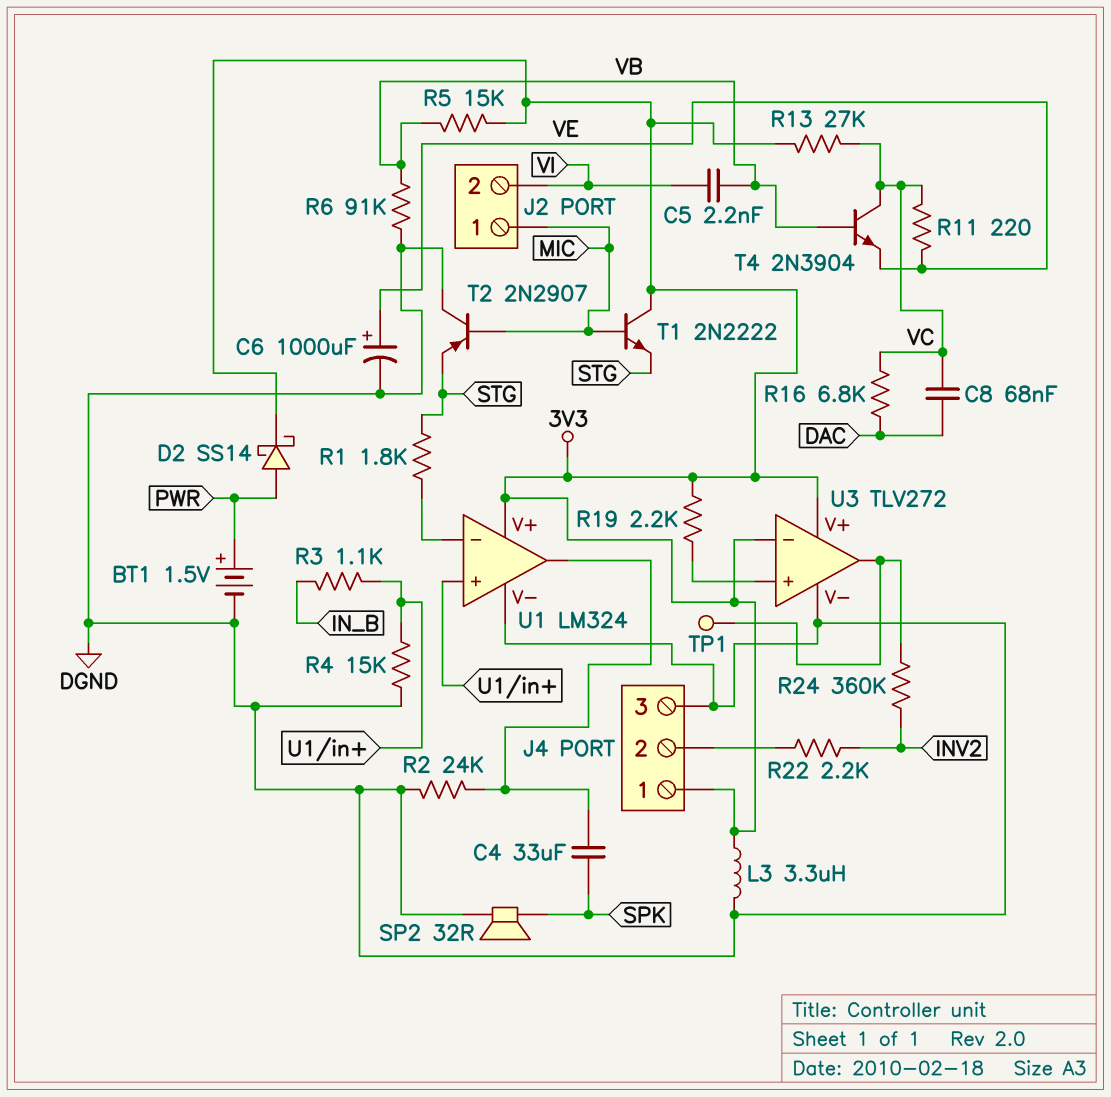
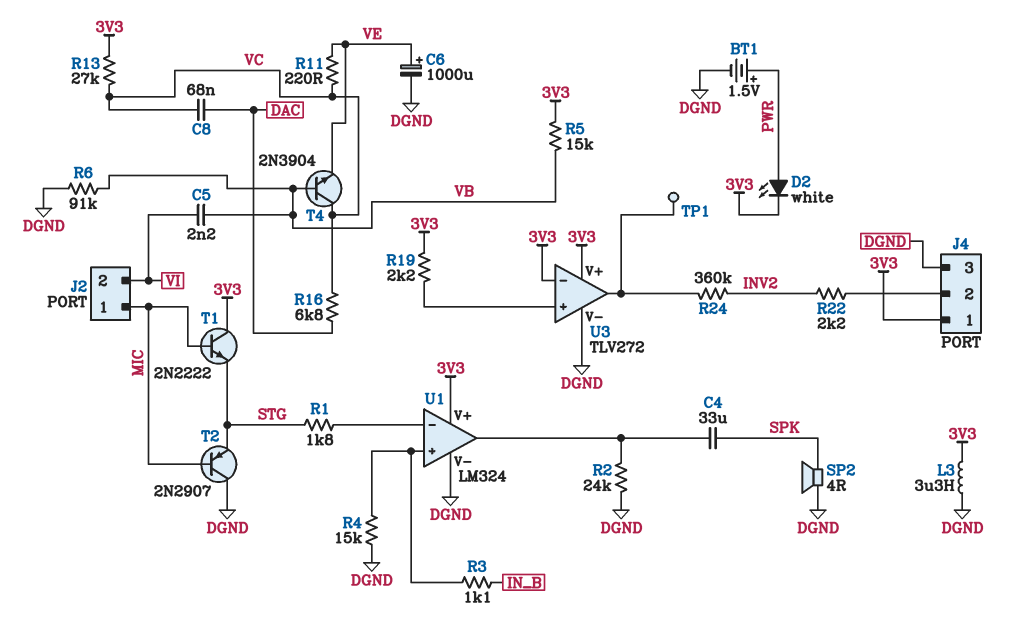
D2: schottky SS14 (A PWR, K 3V3) -> LED white (A PWR, K 3V3)
SP2: speaker 32R (DGND, SPK) -> speaker 4R (DGND, SPK)

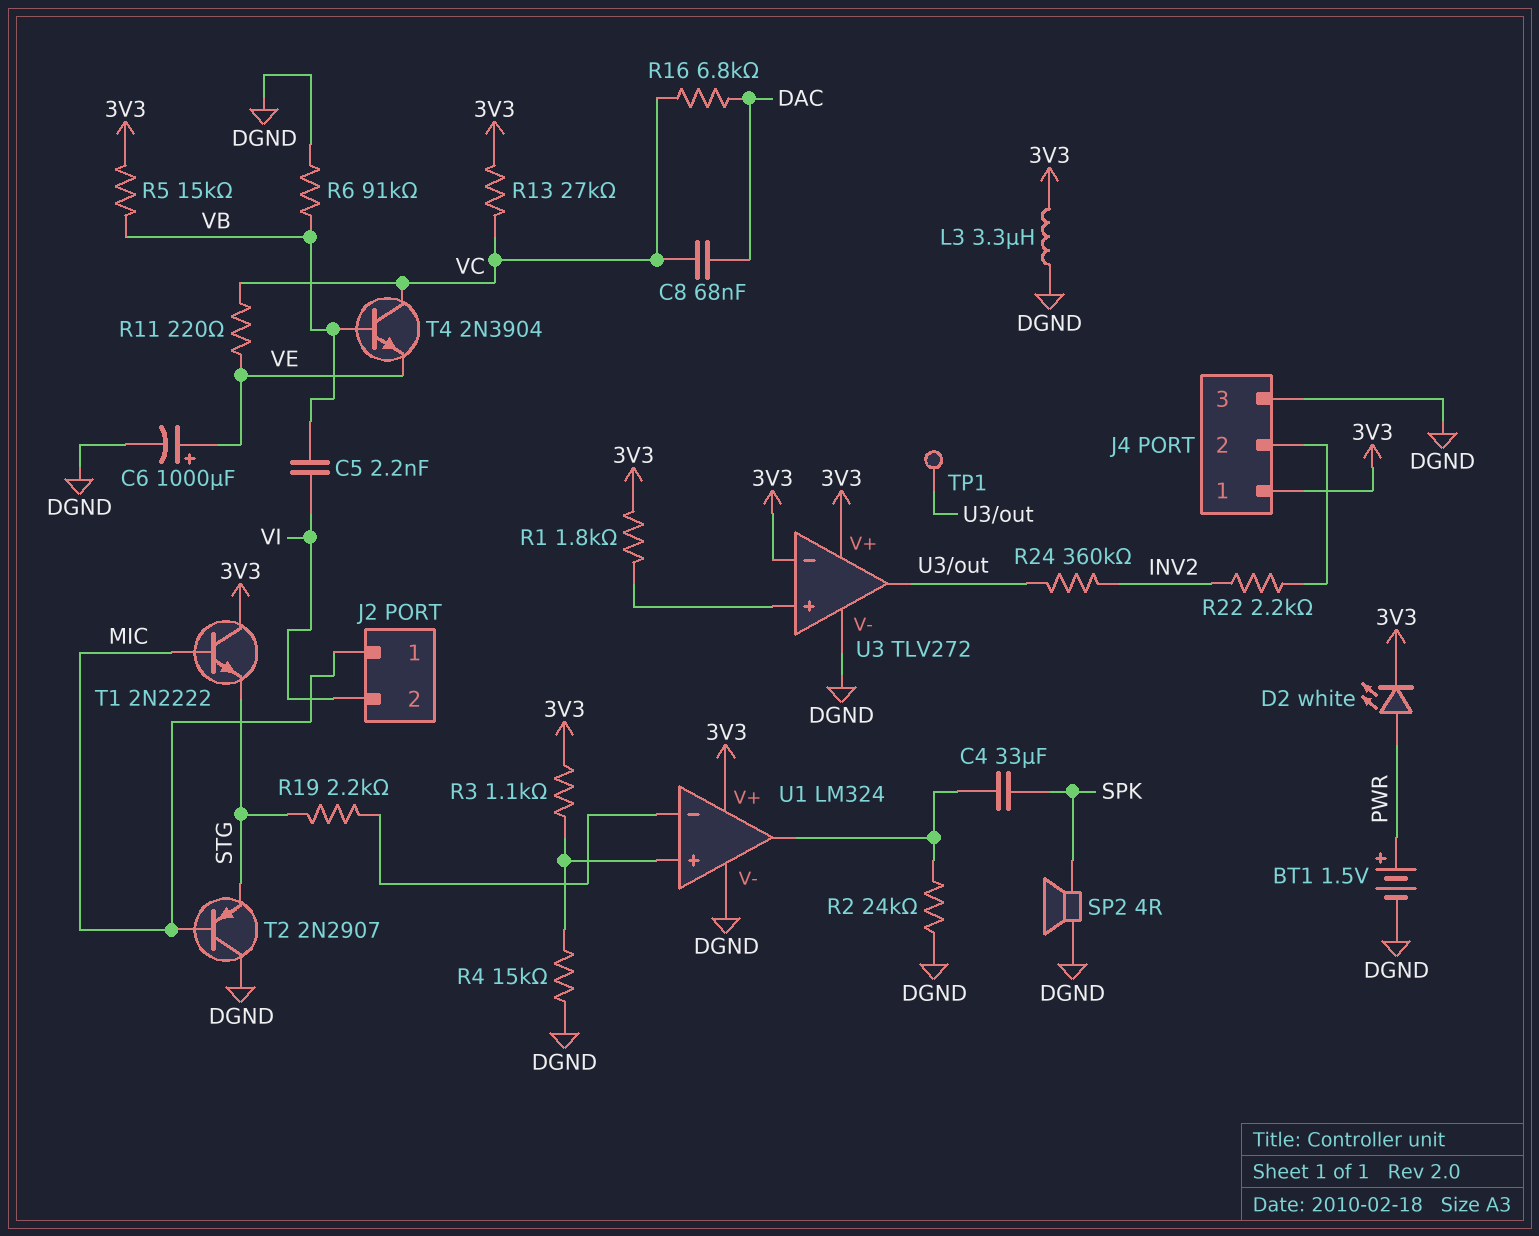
R1: 1.8k (STG, U1/in-) -> 1.8k (3V3, U3/in+)
R3: 1.1k (IN_B, U1/in+) -> 1.1k (3V3, U1/in+)
R19: 2.2k (3V3, U3/in+) -> 2.2k (STG, U1/in-)

